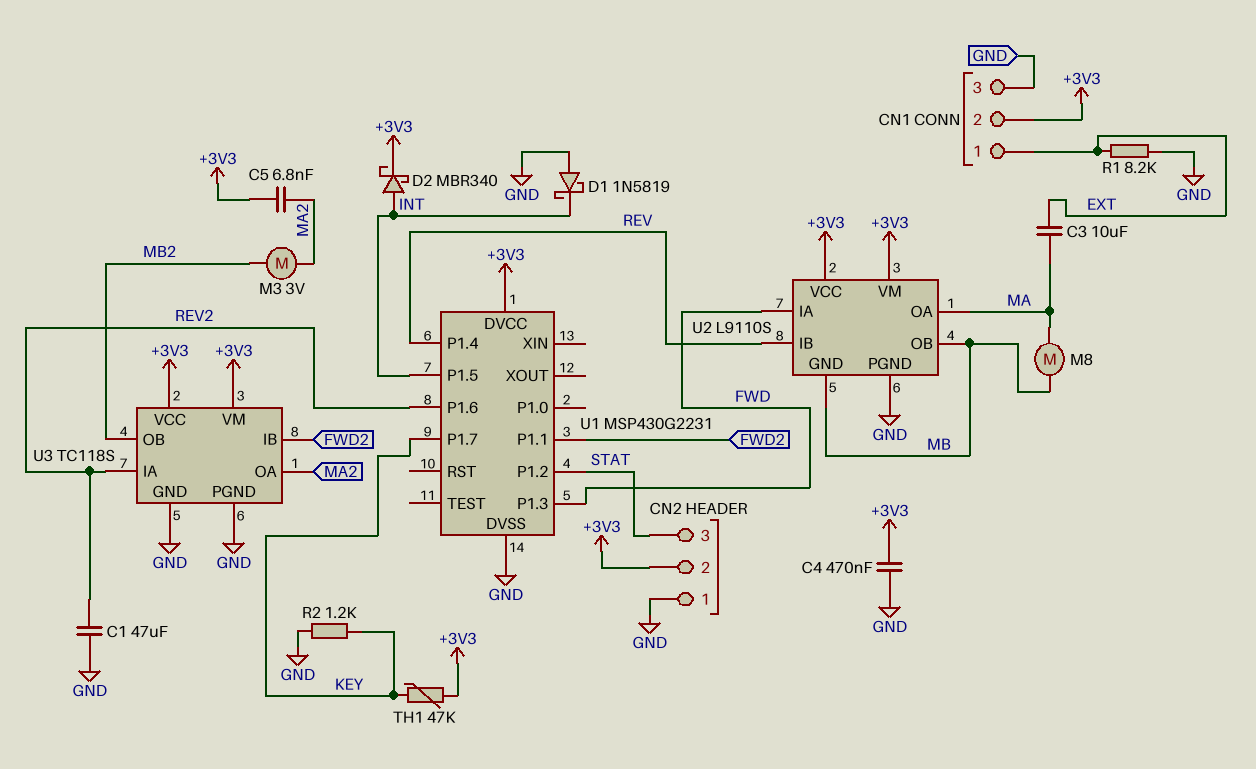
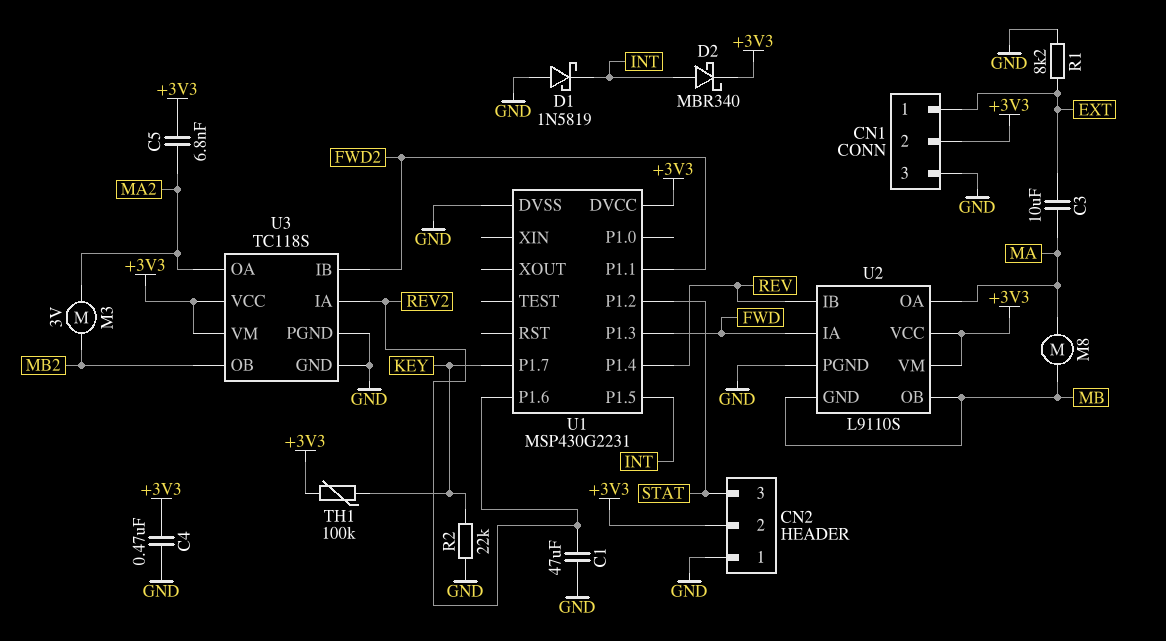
R2: 1.2k (GND, KEY) -> 22k (GND, KEY)
TH1: 47k (+3V3, KEY) -> 100k (+3V3, KEY)

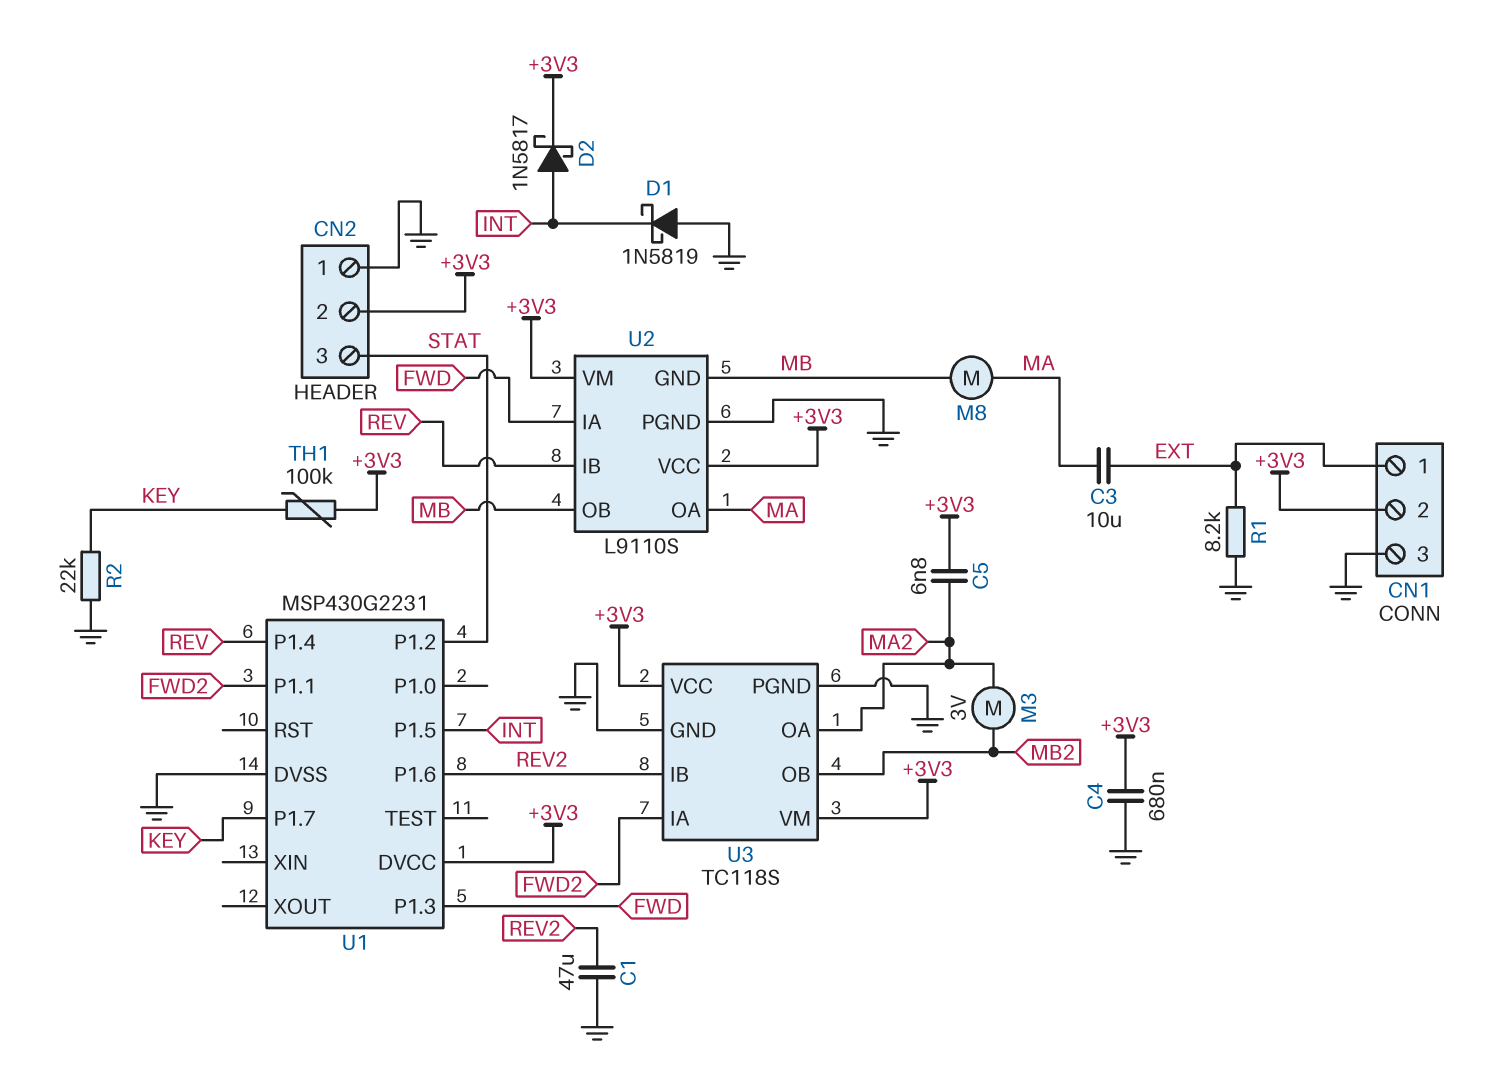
C4: 470nF (+3V3, GND) -> 680nF (+3V3, GND)
D2: schottky MBR340 (A INT, K +3V3) -> schottky 1N5817 (A INT, K +3V3)
U3 pin IA: REV2 -> FWD2
U3 pin IB: FWD2 -> REV2

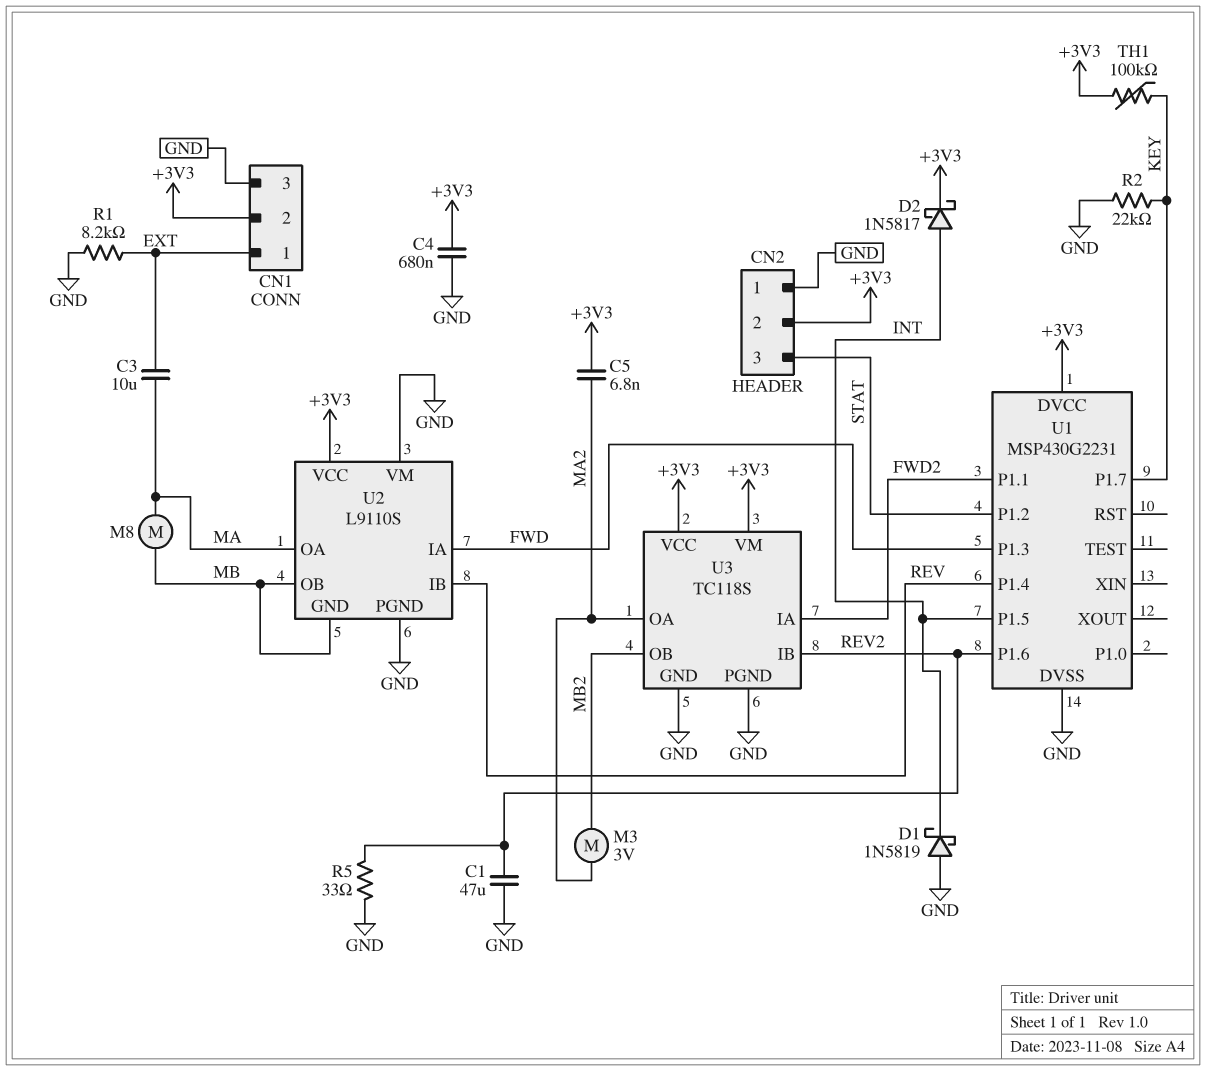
R5: none -> 33 (GND, REV2)
U2 pin VM: +3V3 -> GND

